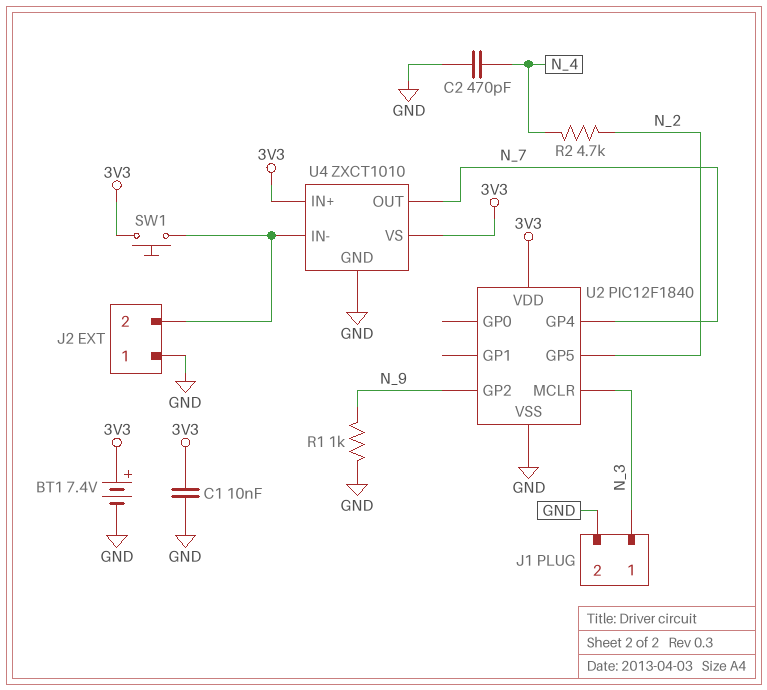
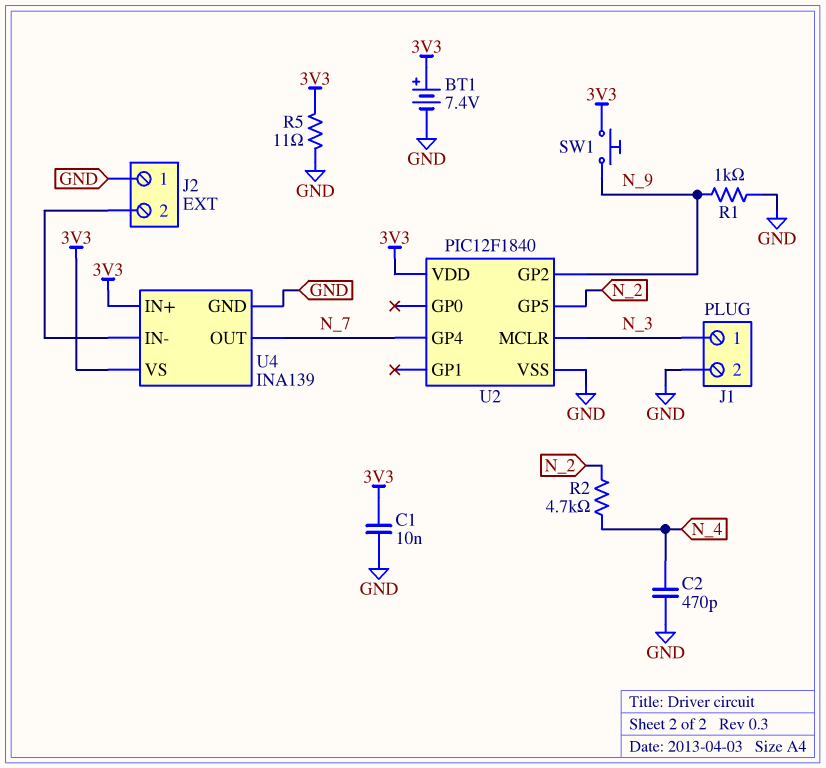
R5: none -> 11 (3V3, GND)
SW1: button (3V3, J2/2) -> button (3V3, N_9)
U4: ZXCT1010 -> INA139

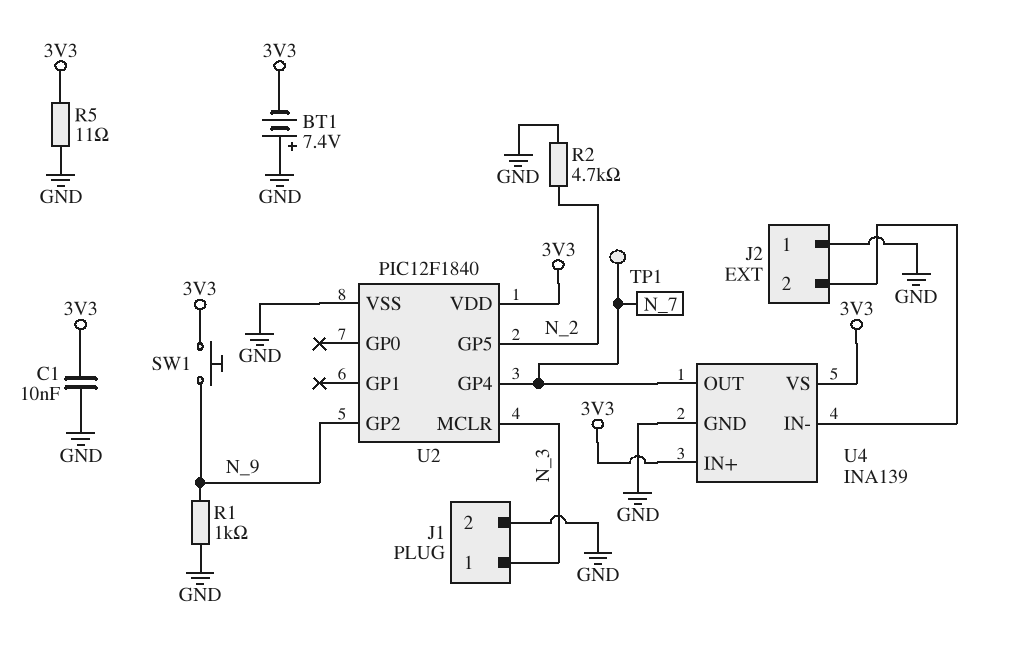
BT1: 7.4V (plus 3V3, minus GND) -> 7.4V (plus GND, minus 3V3)
C2: 470pF (GND, N_4) -> none
R2: 4.7k (N_2, N_4) -> 4.7k (GND, N_2)
TP1: none -> test point (N_7)

